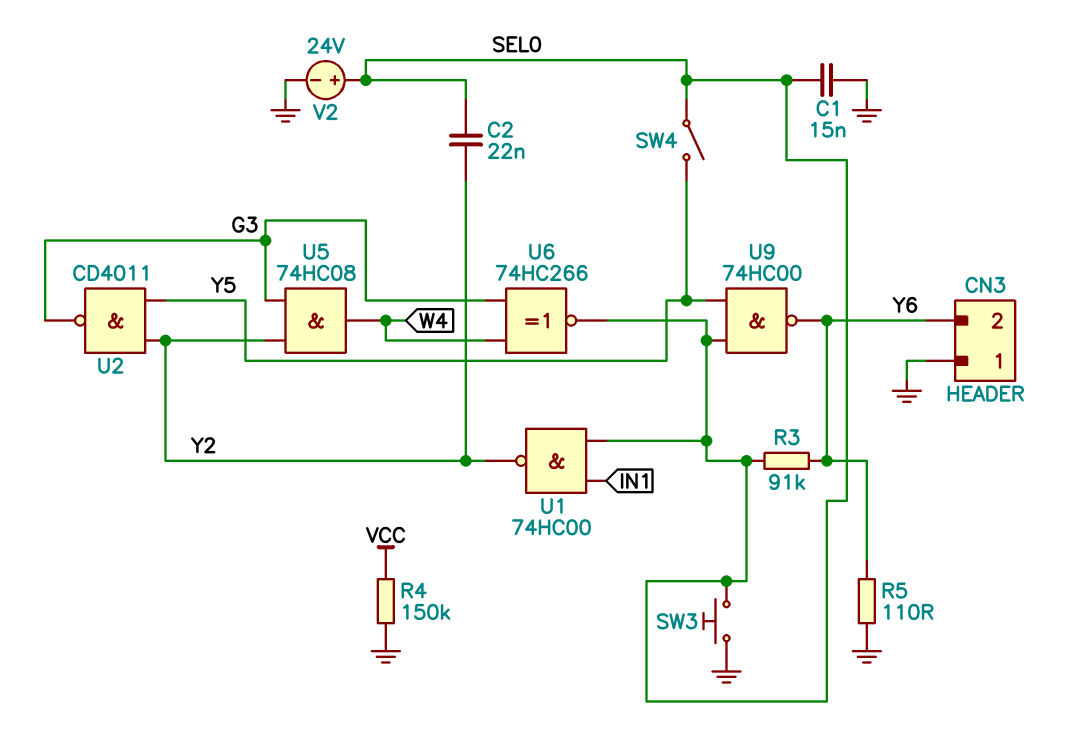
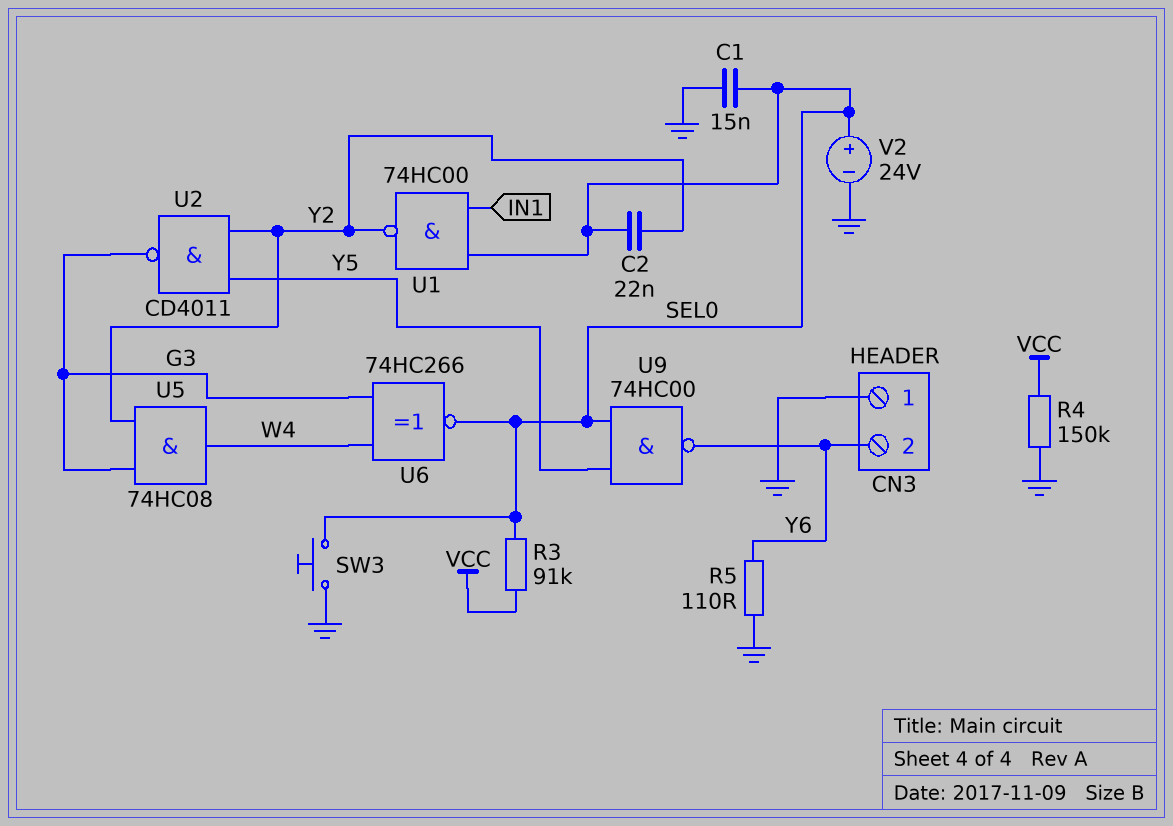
R3: 91k (SEL0, Y6) -> 91k (SEL0, VCC)
SW4: switch (SEL0, Y5) -> none

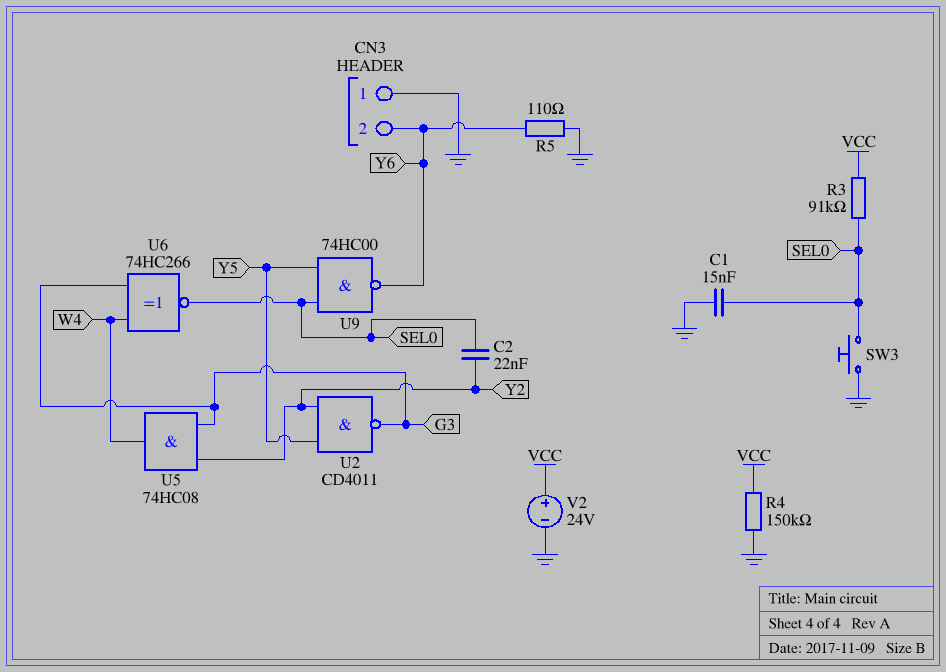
U1: NAND 74HC00 (in IN1, in SEL0, out Y2) -> none
V2: 24V (plus SEL0, minus GND) -> 24V (plus VCC, minus GND)

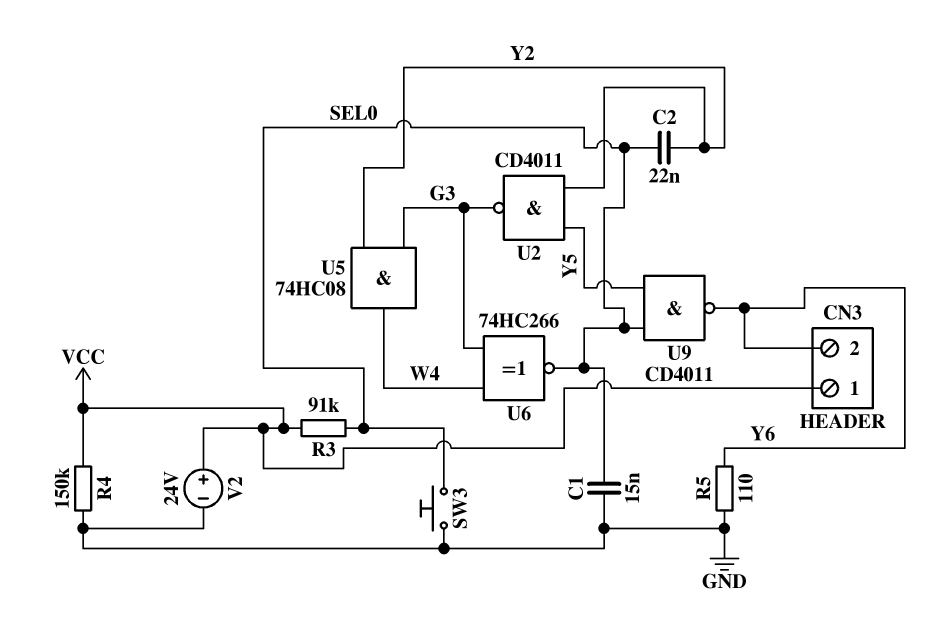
CN3 pin 1: GND -> VCC
U9: NAND 74HC00 (in SEL0, in Y5, out Y6) -> NAND CD4011 (in SEL0, in Y5, out Y6)

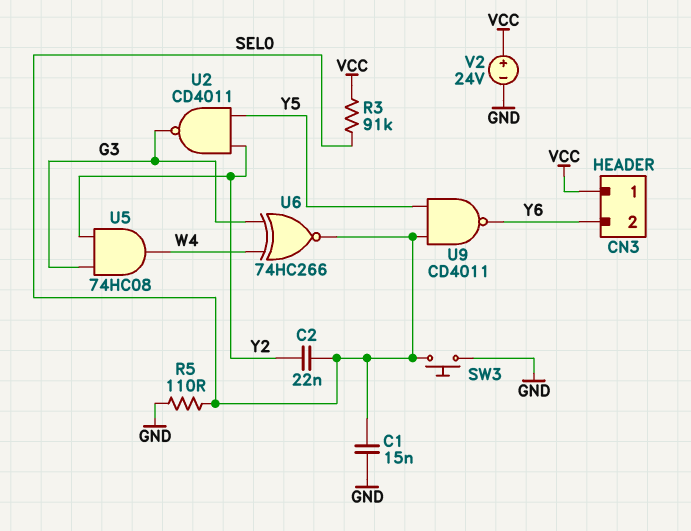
R4: 150k (GND, VCC) -> none
R5: 110 (GND, Y6) -> 110 (GND, SEL0)

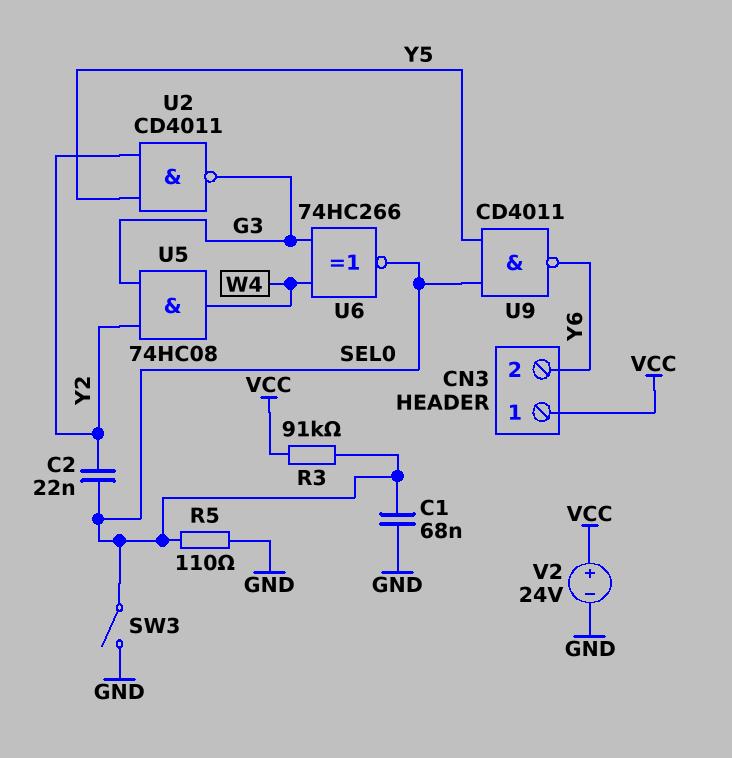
C1: 15nF (GND, SEL0) -> 68nF (GND, SEL0)
SW3: button (GND, SEL0) -> switch (GND, SEL0)

